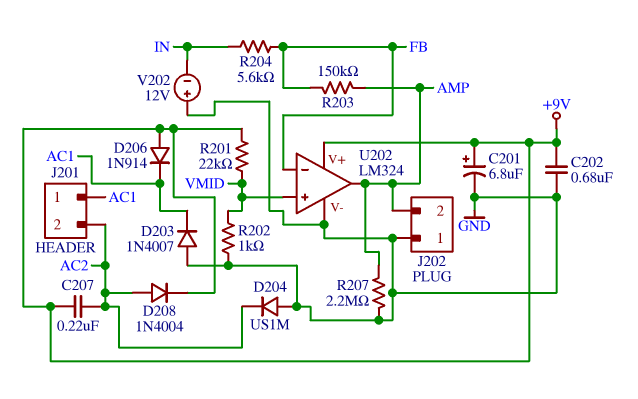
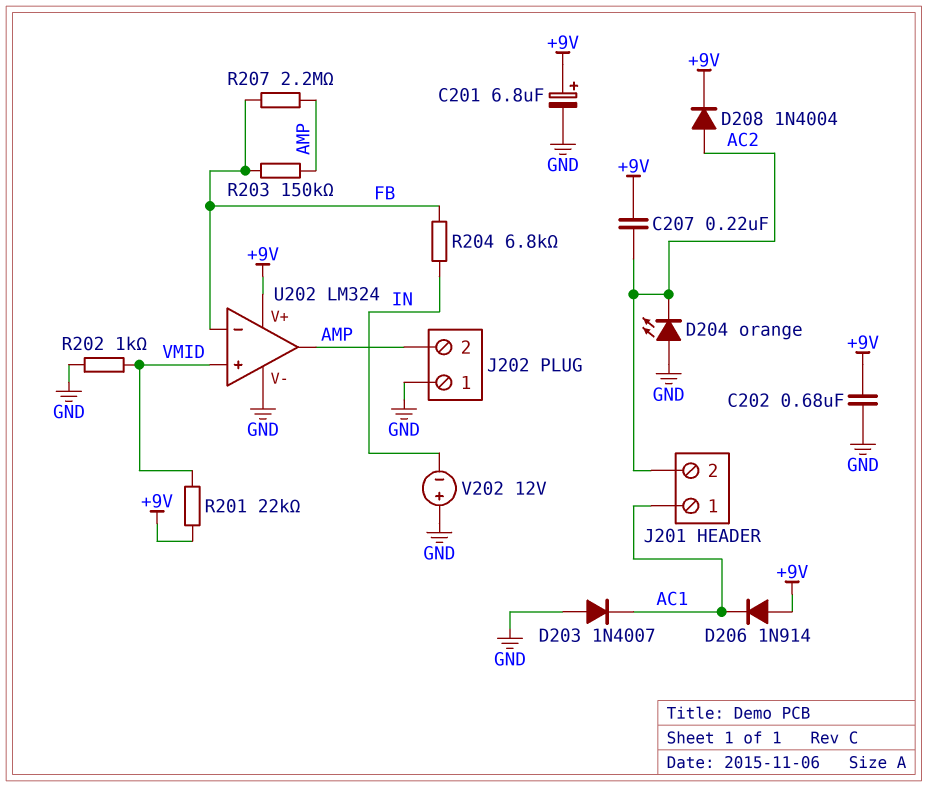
D204: diode US1M (A GND, K AC2) -> LED orange (A GND, K AC2)
R204: 5.6k (FB, IN) -> 6.8k (FB, IN)
R207: 2.2M (AMP, GND) -> 2.2M (AMP, FB)

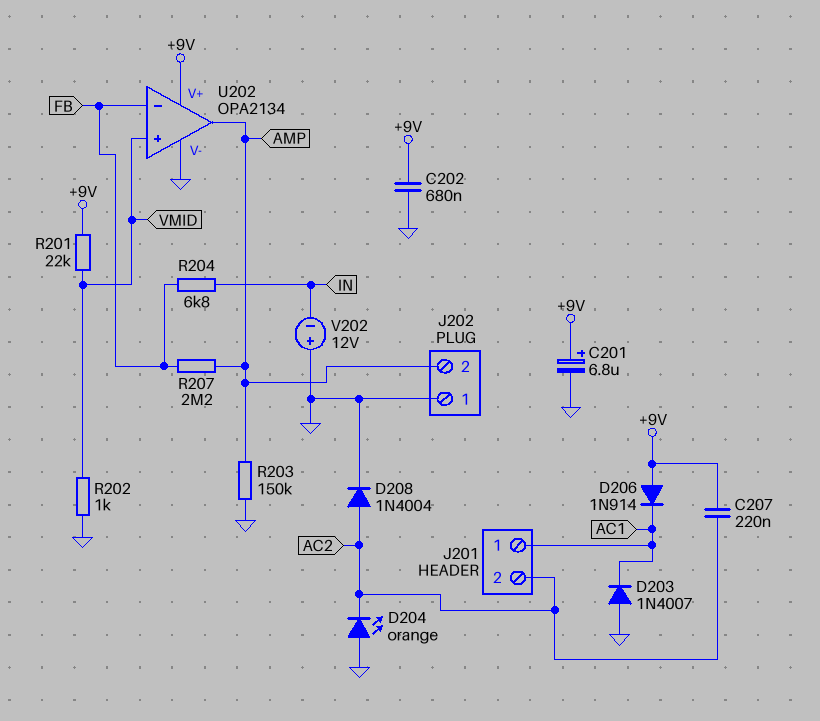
D208: diode 1N4004 (A AC2, K +9V) -> diode 1N4004 (A AC2, K GND)
R203: 150k (AMP, FB) -> 150k (AMP, GND)
U202: LM324 -> OPA2134

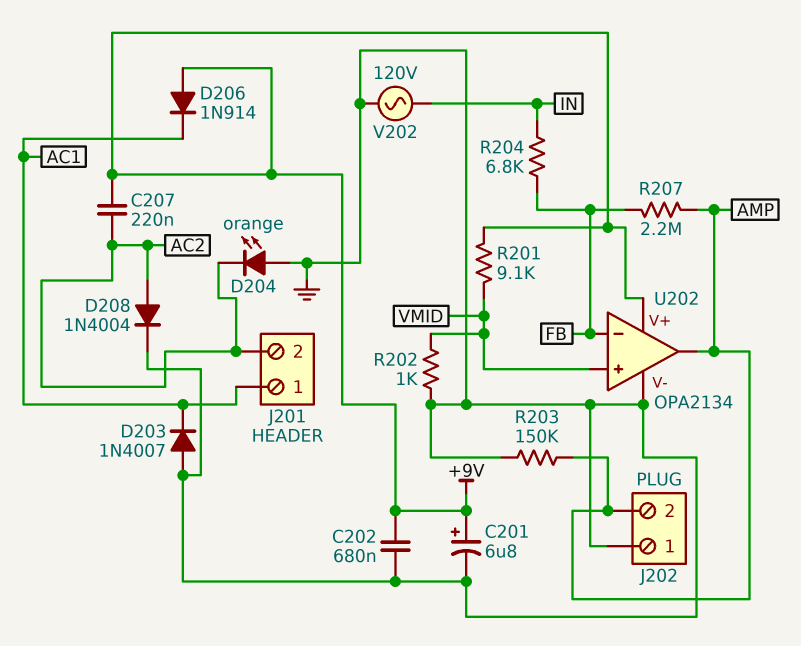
R201: 22k (+9V, VMID) -> 9.1k (+9V, VMID)
V202: 12V (plus GND, minus IN) -> AC 120V (GND, IN)

